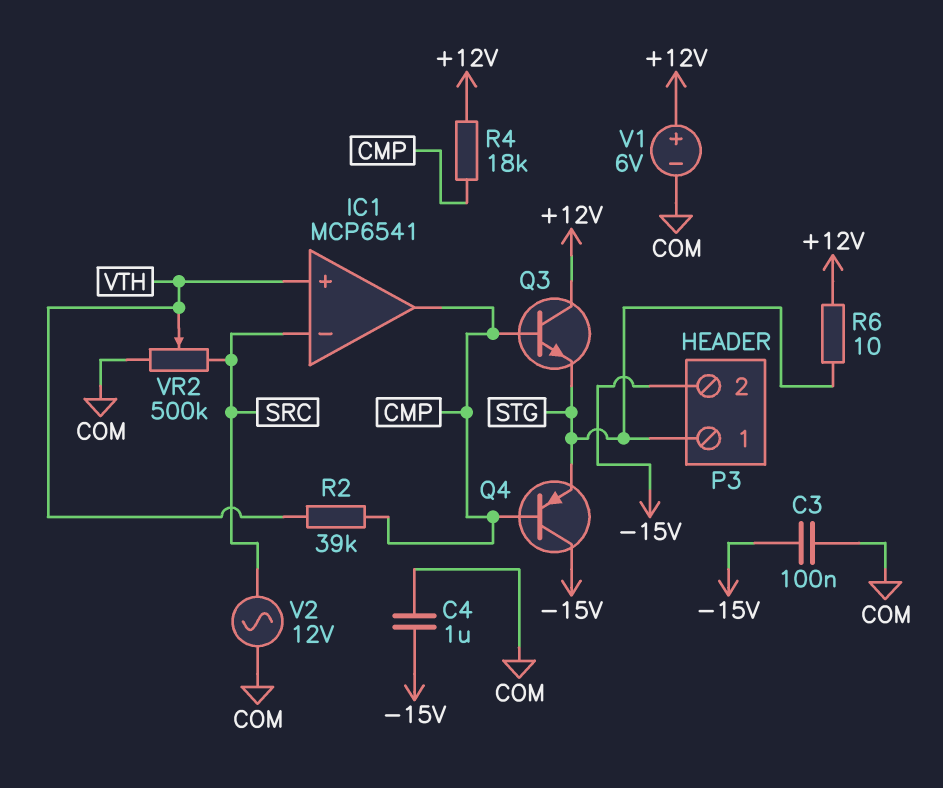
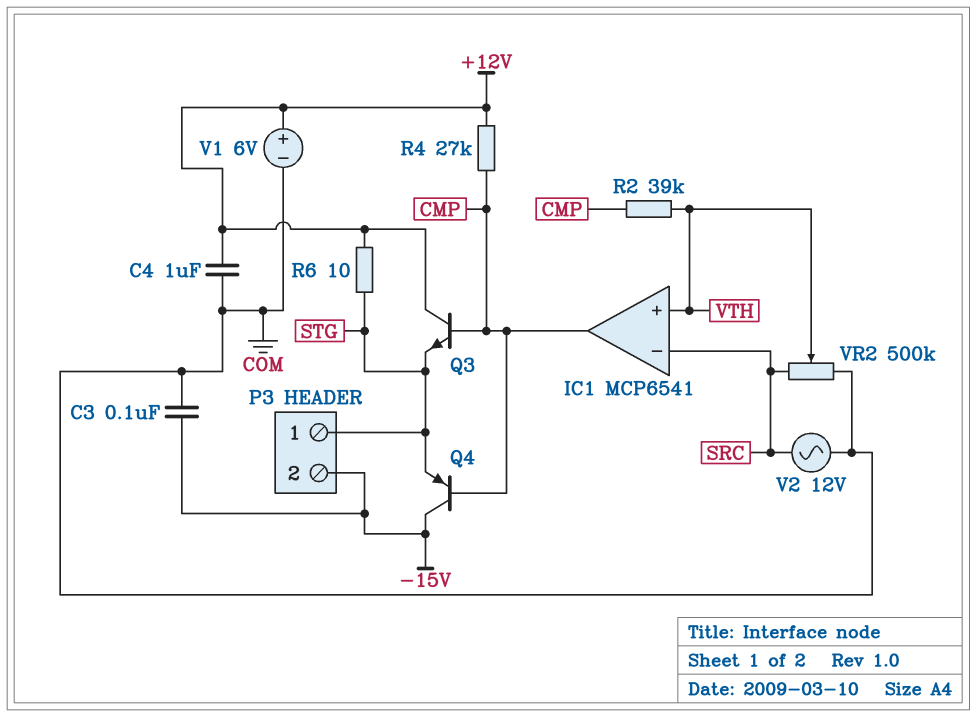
C4: 1uF (-15V, COM) -> 1uF (+12V, COM)
R4: 18k (+12V, CMP) -> 27k (+12V, CMP)

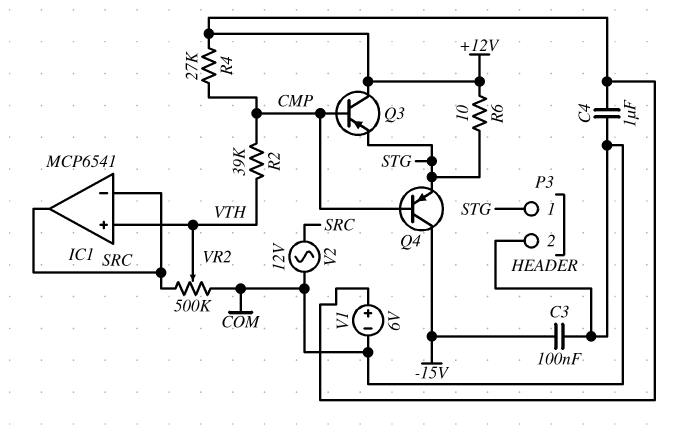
IC1 pin out: CMP -> SRC
P3 pin 2: -15V -> COM
Q3: NPN (B CMP, C +12V, E STG) -> PNP (B CMP, C +12V, E STG)

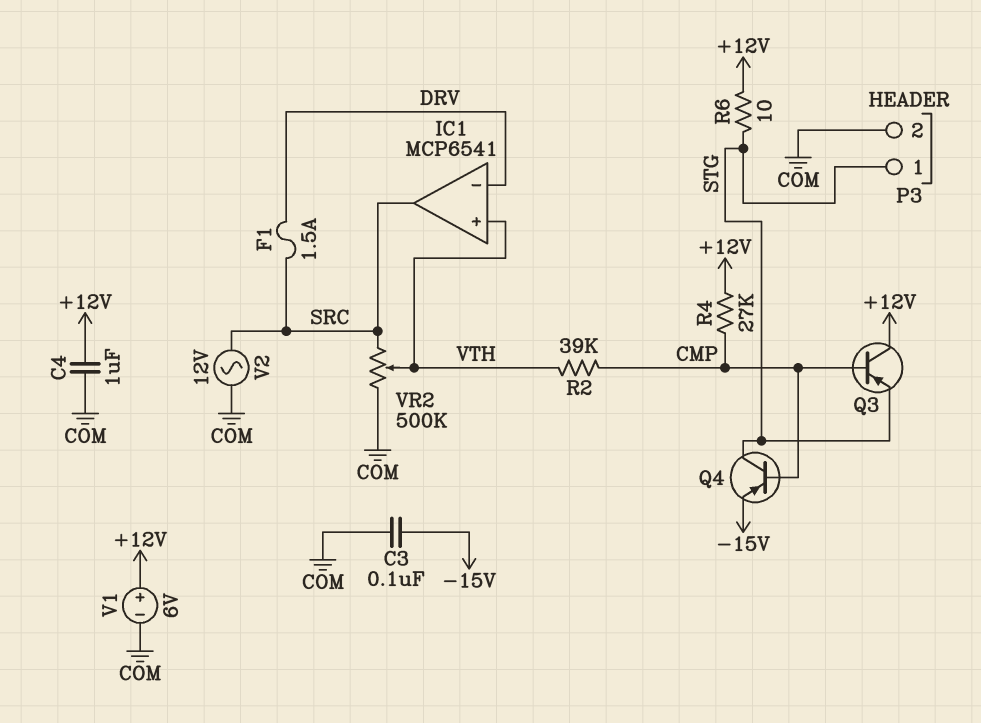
F1: none -> 1.5A (DRV, SRC)
IC1 pin in-: SRC -> DRV
Q4: PNP (B CMP, C -15V, E STG) -> PNP (B CMP, C STG, E -15V)

